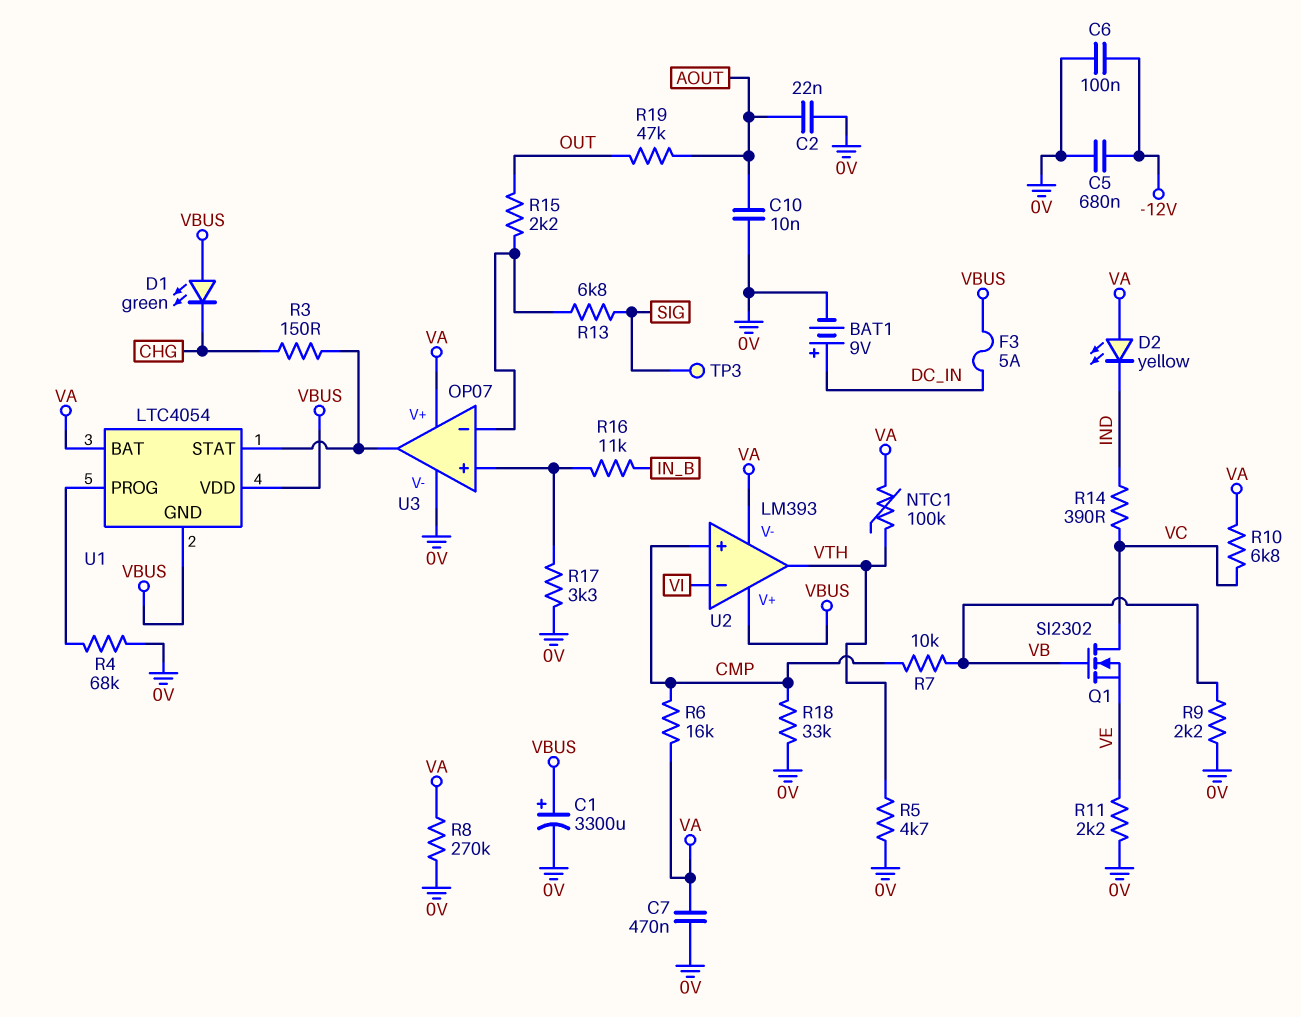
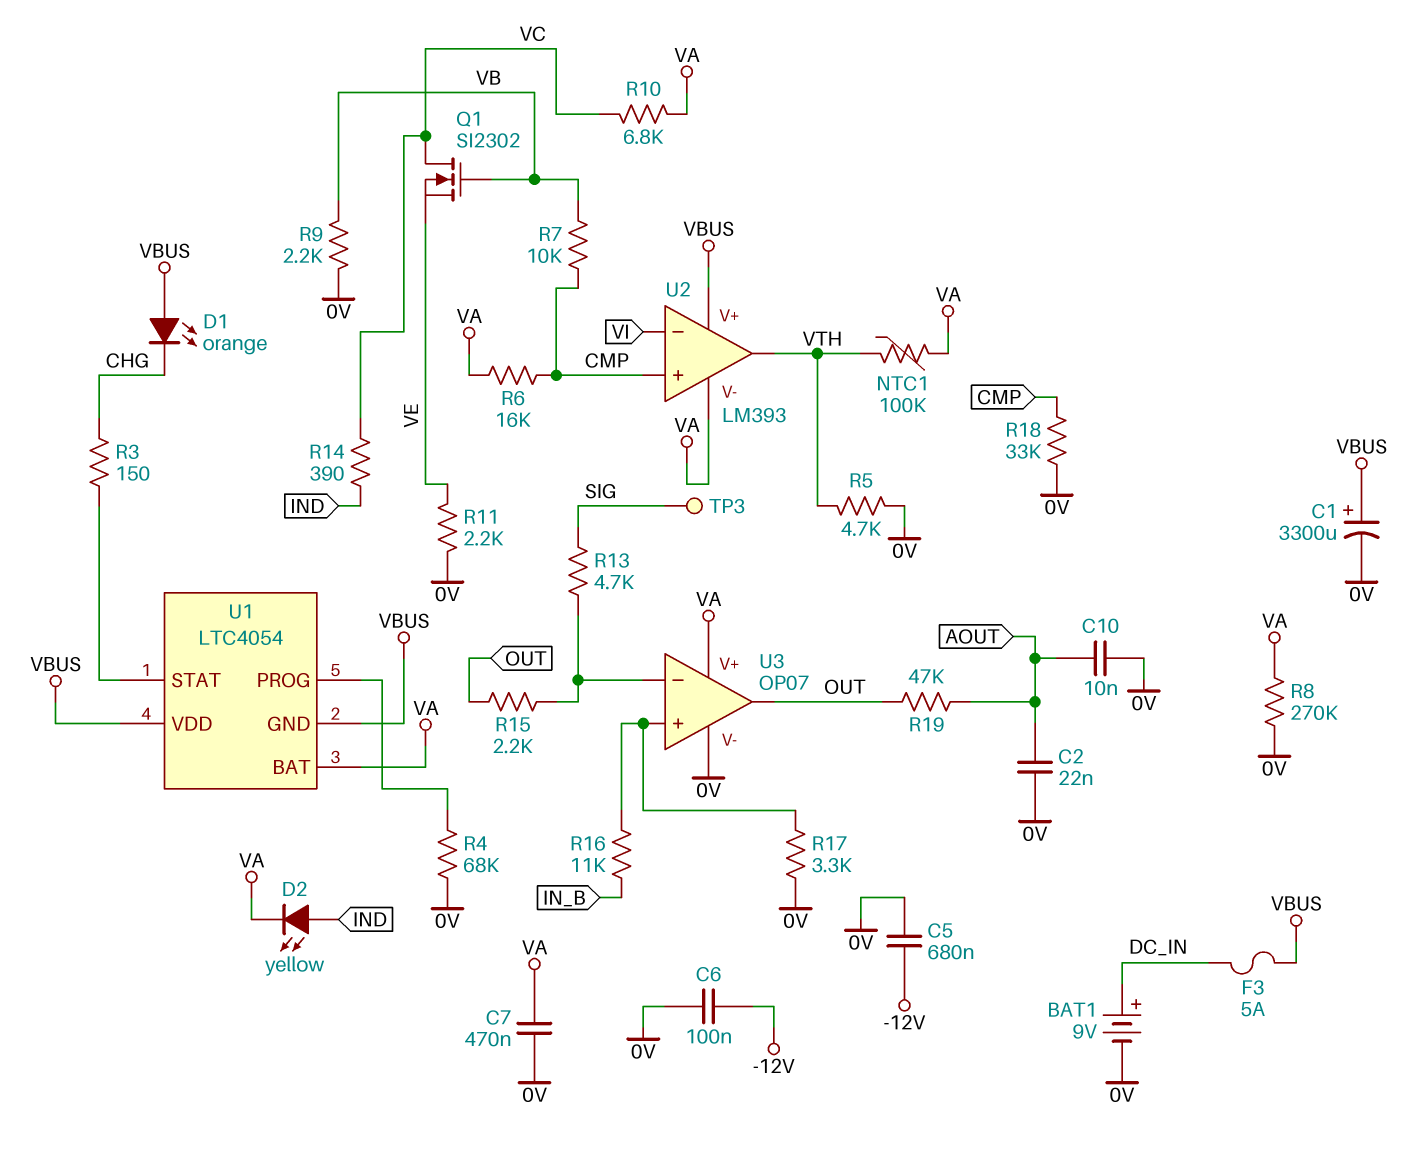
D1: LED green (A VBUS, K CHG) -> LED orange (A VBUS, K CHG)
D2: LED yellow (A VA, K IND) -> LED yellow (A IND, K VA)
R13: 6.8k (SIG, U3/in-) -> 4.7k (SIG, U3/in-)
U3 pin out: U1/STAT -> OUT

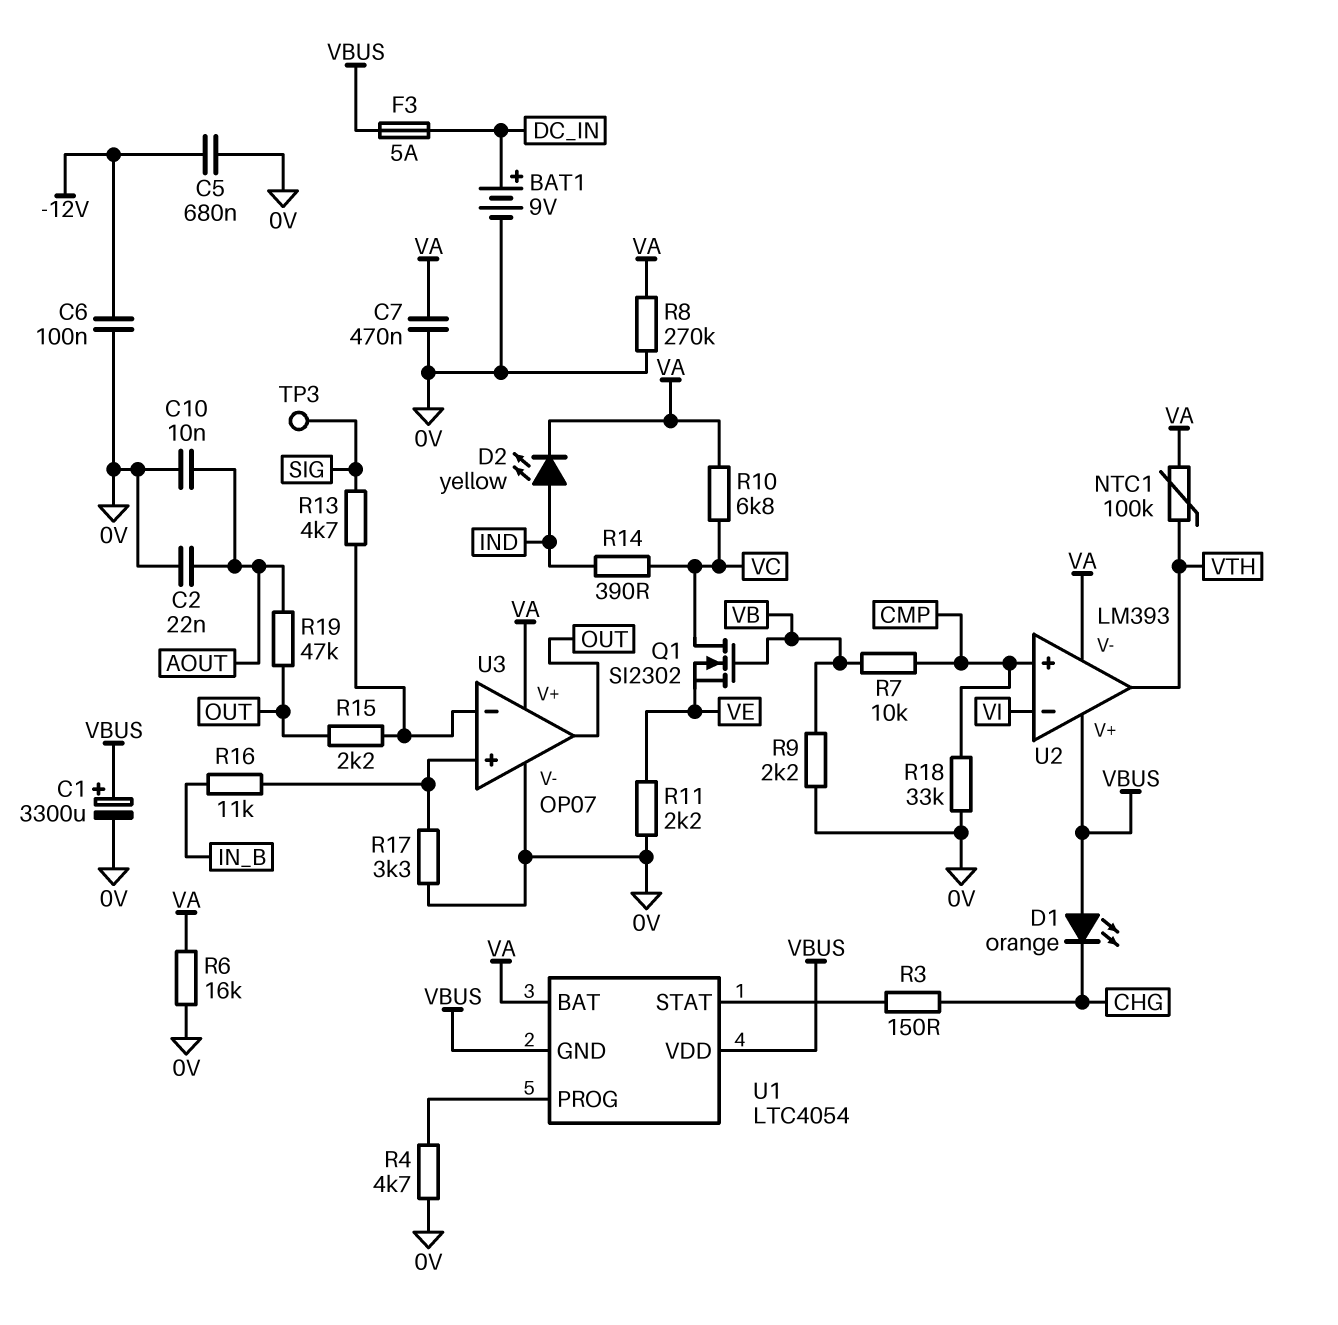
R4: 68k (0V, U1/PROG) -> 4.7k (0V, U1/PROG)
R5: 4.7k (0V, VTH) -> none
R6: 16k (CMP, VA) -> 16k (0V, VA)

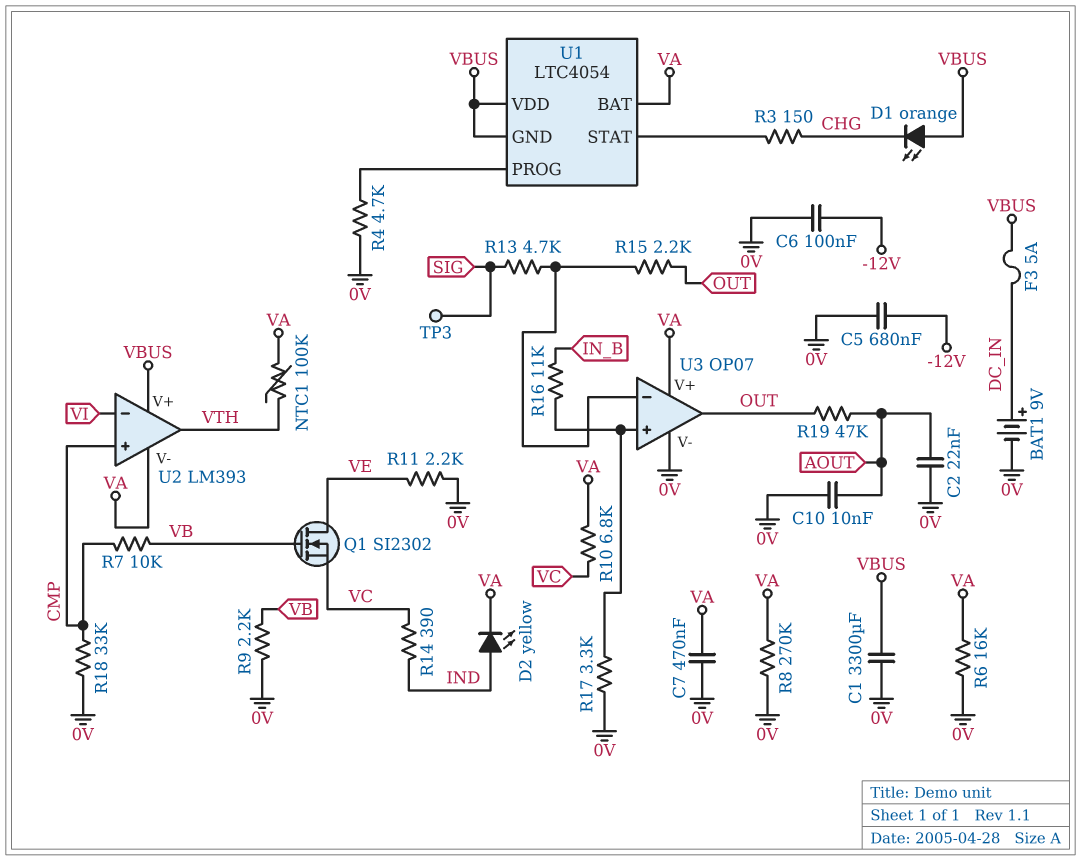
C1: 3300uF (plus VBUS, minus 0V) -> 3300uF (0V, VBUS)
Q1: NMOS SI2302 (G VB, D VC, S VE) -> NMOS SI2302 (G VB, D VE, S VC)

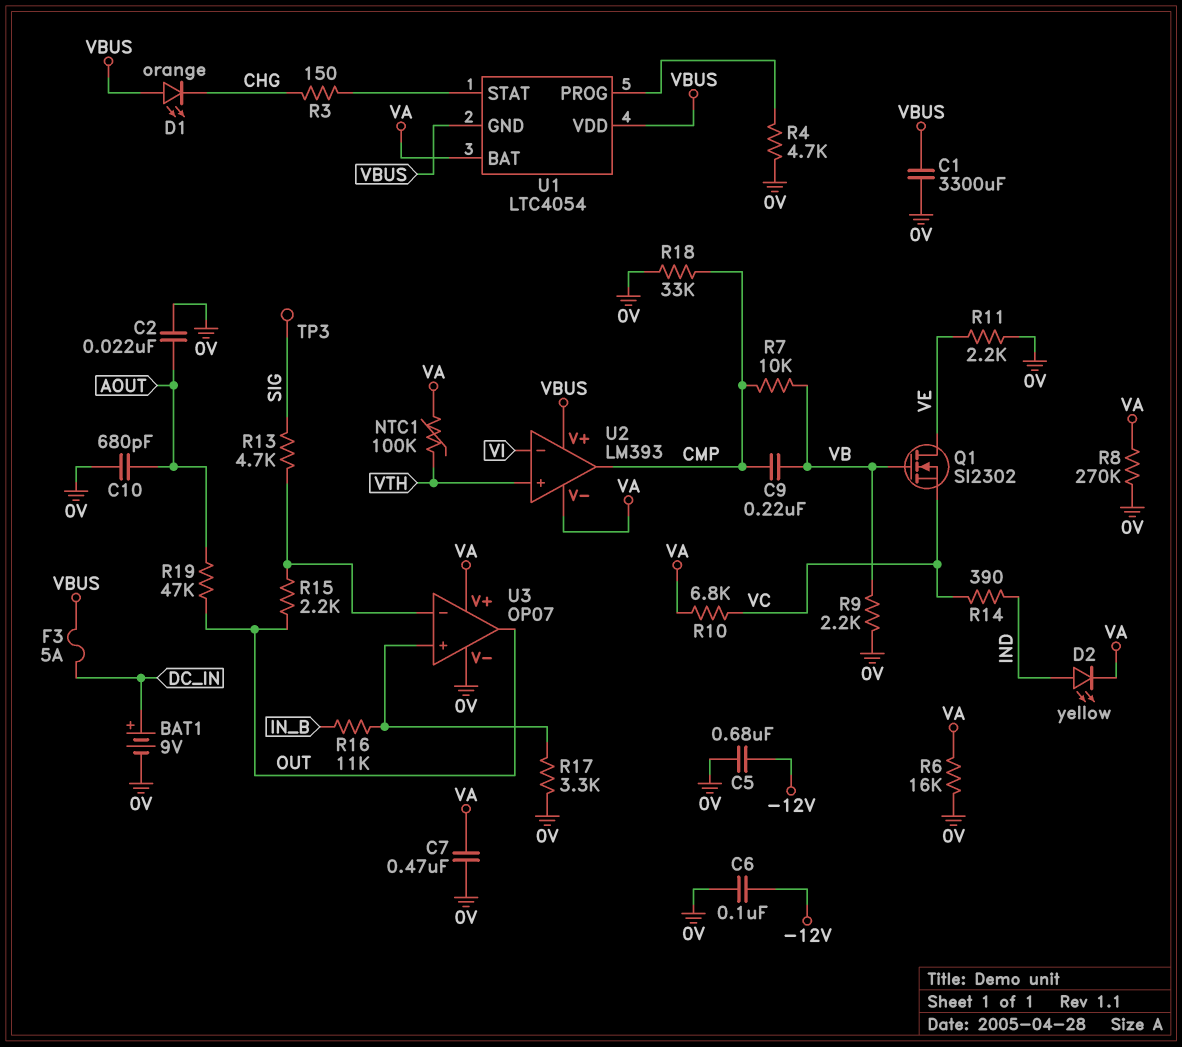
C9: none -> 220nF (CMP, VB)
C10: 10nF (0V, AOUT) -> 680pF (0V, AOUT)
U2 pin in+: CMP -> VTH
U2 pin out: VTH -> CMP

